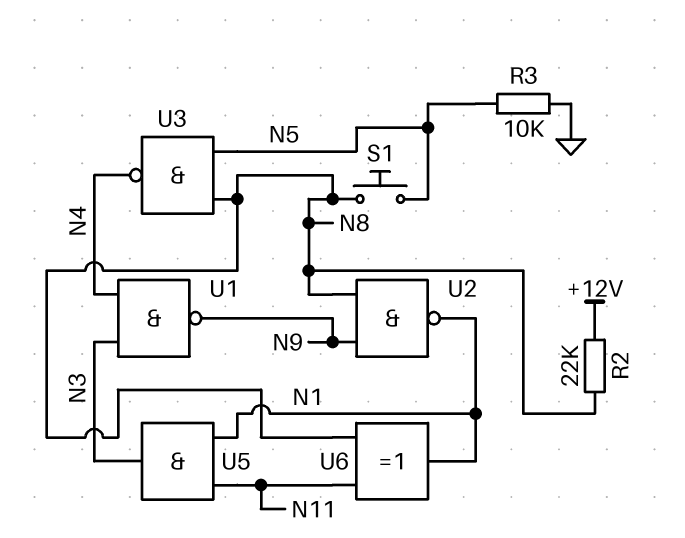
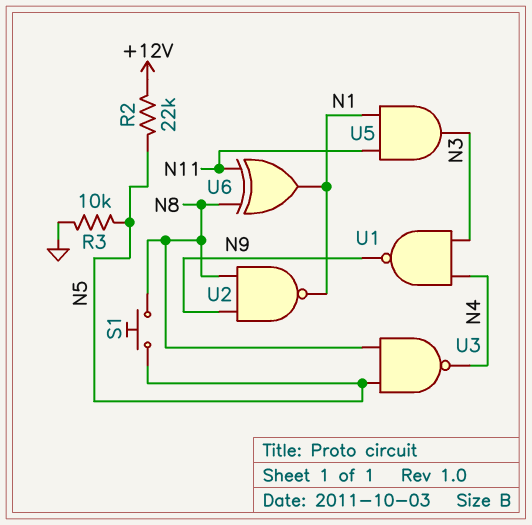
R2: 22k (+12V, N8) -> 22k (+12V, N5)

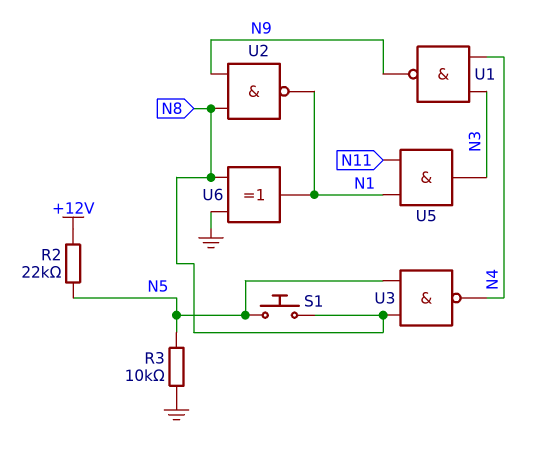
U6: XOR (in N8, in N11, out N1) -> XOR (in GND, in N8, out N1)

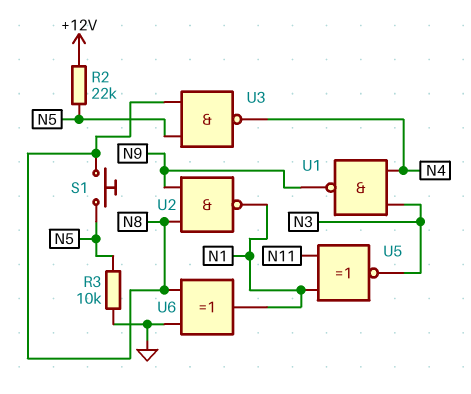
U5: AND (in N1, in N11, out N3) -> XNOR (in N1, in N11, out N3)

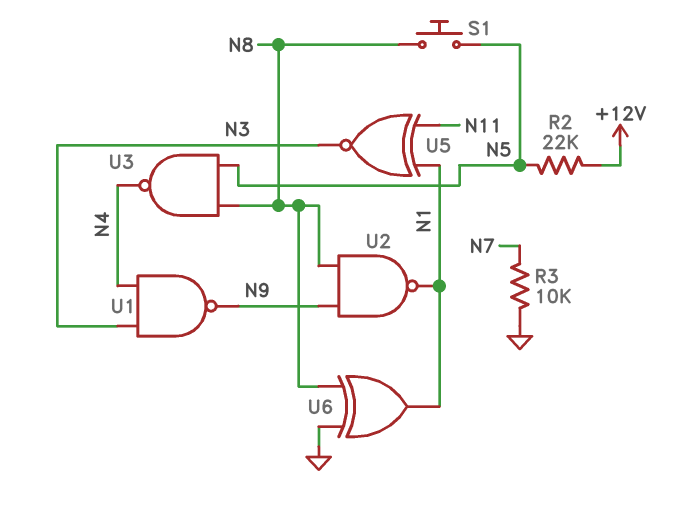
R3: 10k (GND, N5) -> 10k (GND, N7)

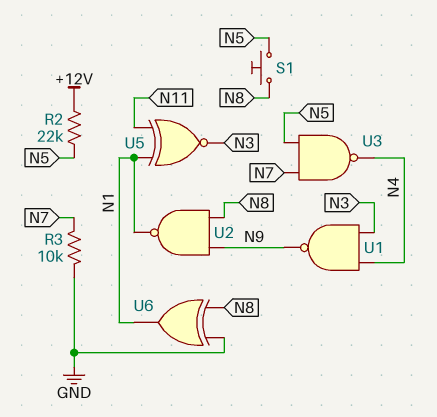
U3: NAND (in N5, in N8, out N4) -> NAND (in N5, in N7, out N4)

